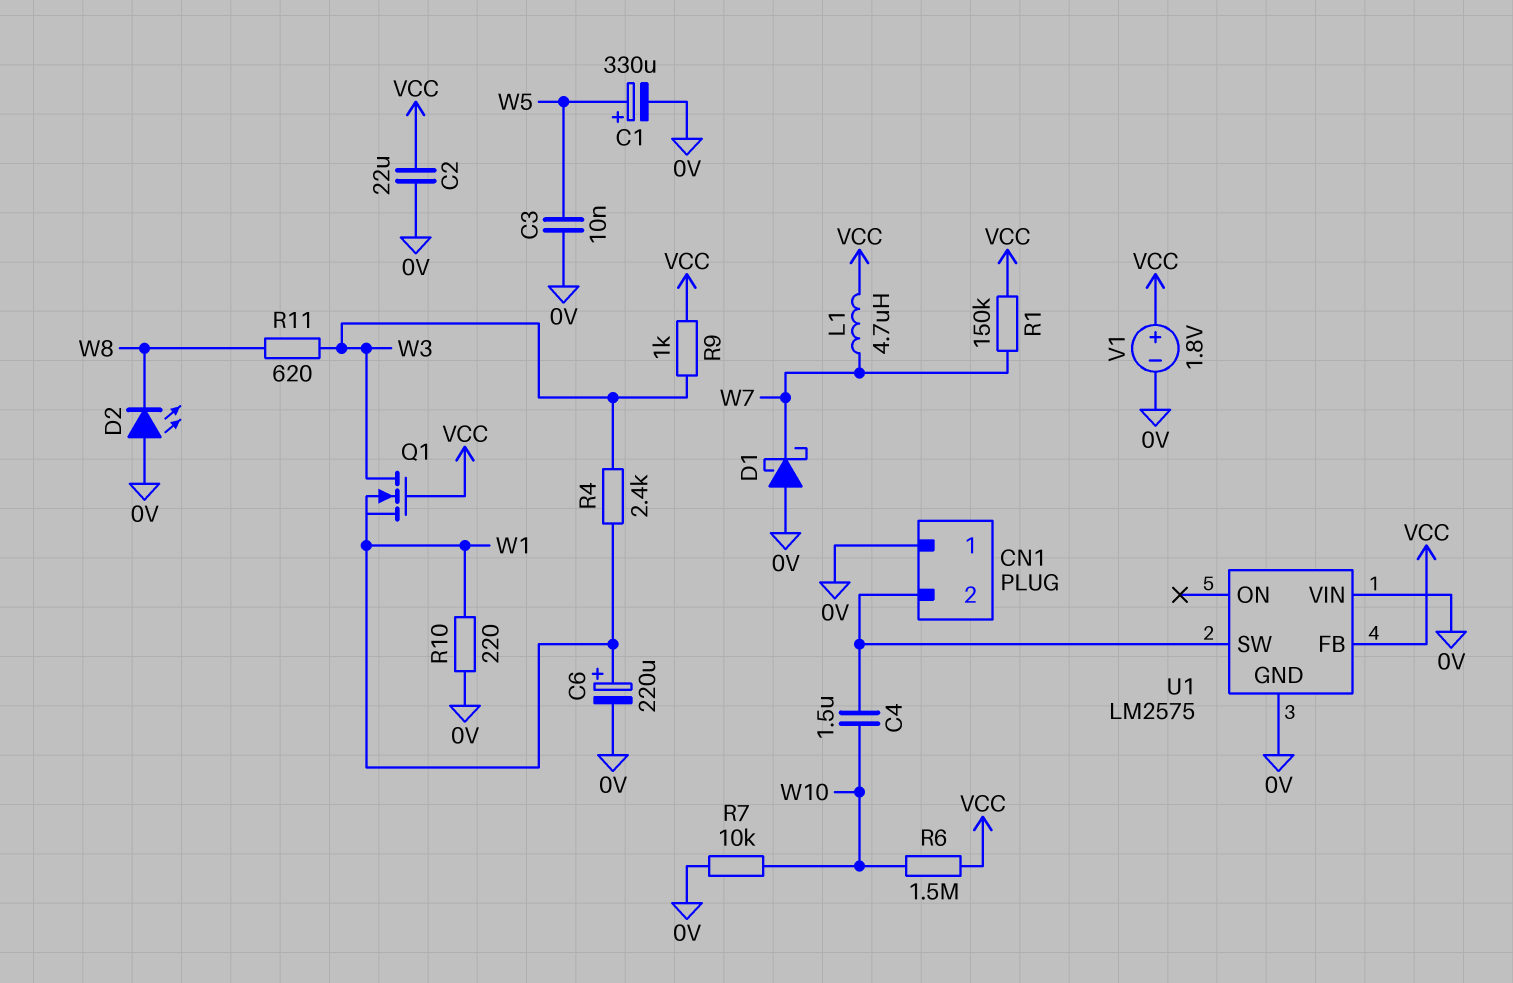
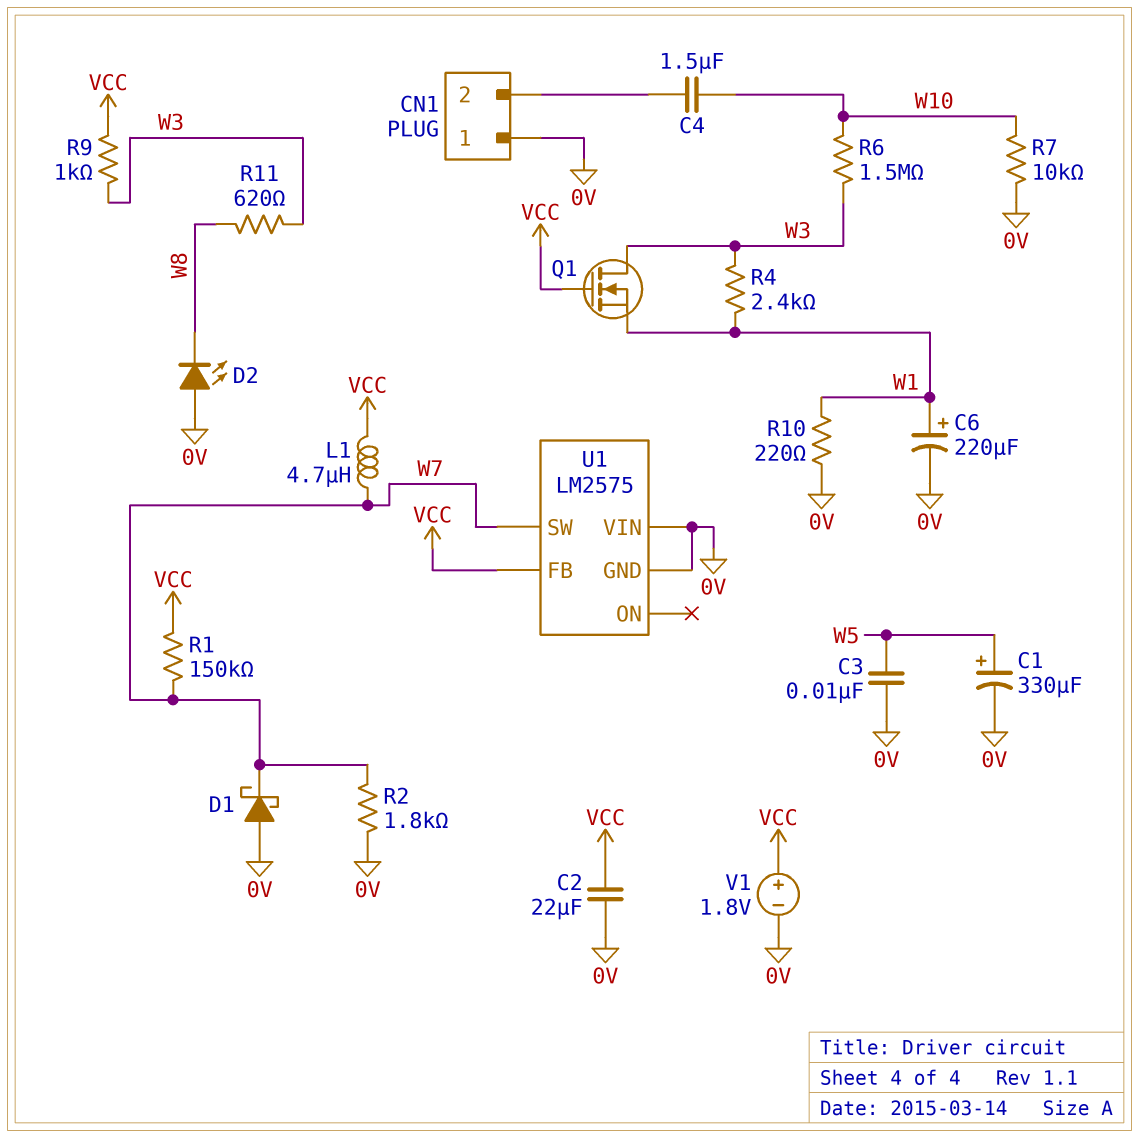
R2: none -> 1.8k (0V, W7)
R6: 1.5M (VCC, W10) -> 1.5M (W3, W10)
U1 pin SW: CN1/2 -> W7

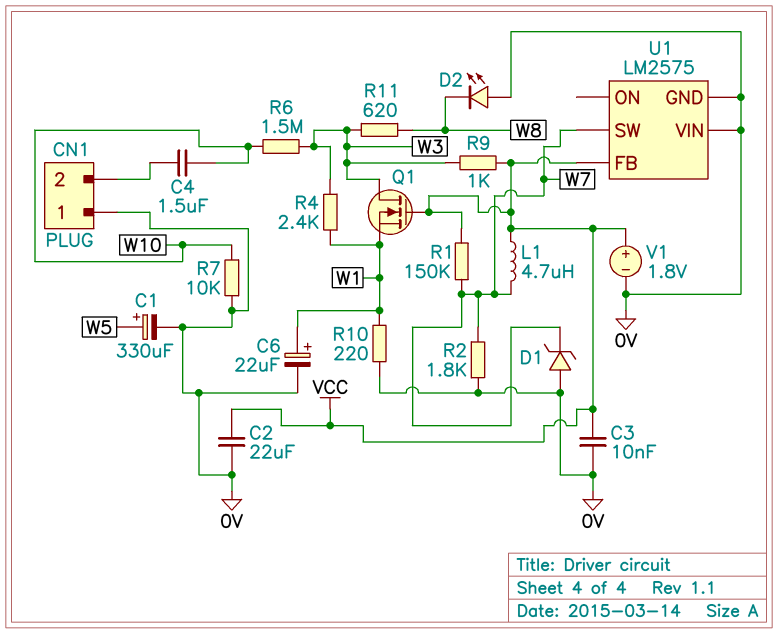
C3: 10nF (0V, W5) -> 10nF (0V, VCC)
C6: 220uF (plus W1, minus 0V) -> 22uF (plus W1, minus 0V)
D1: schottky (A 0V, K W7) -> zener (A 0V, K W7)

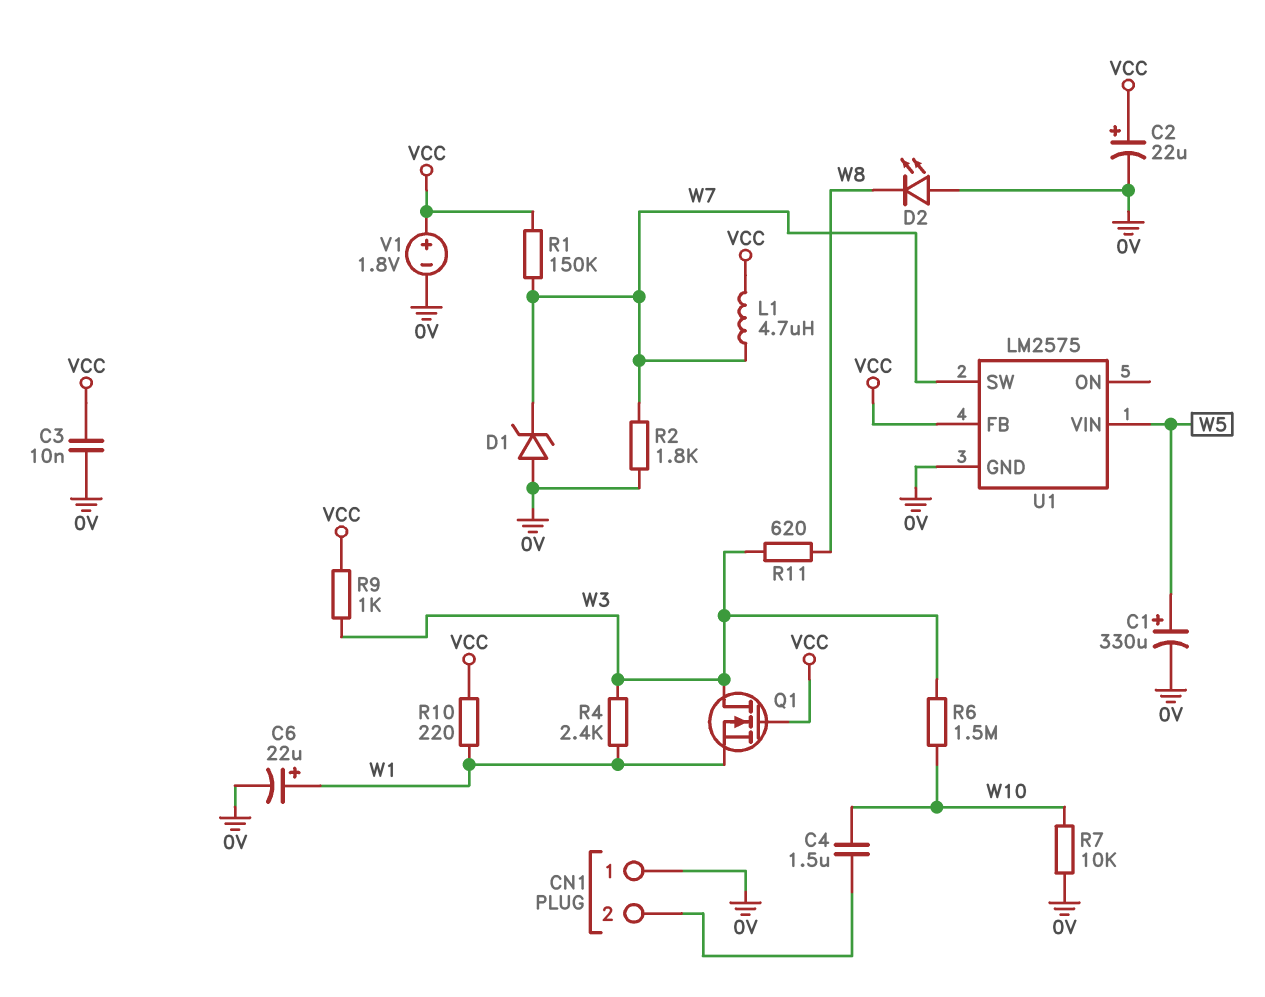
C2: 22uF (0V, VCC) -> 22uF (plus VCC, minus 0V)
R10: 220 (0V, W1) -> 220 (VCC, W1)
U1 pin VIN: 0V -> W5

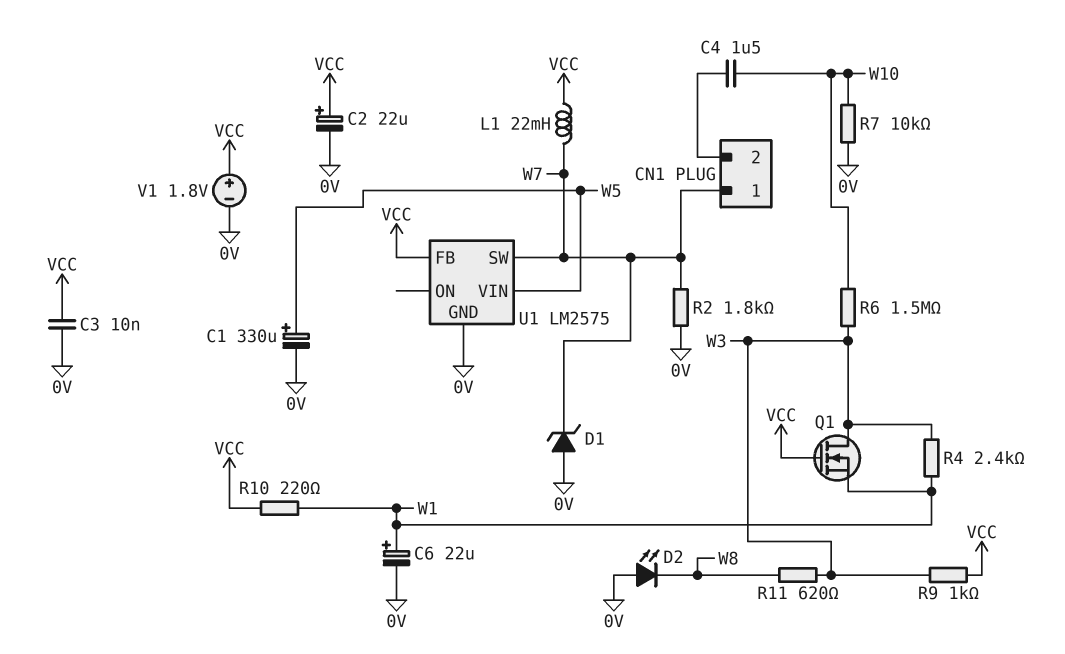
CN1 pin 1: 0V -> W7
L1: 4.7uH (VCC, W7) -> 22mH (VCC, W7)
R1: 150k (VCC, W7) -> none

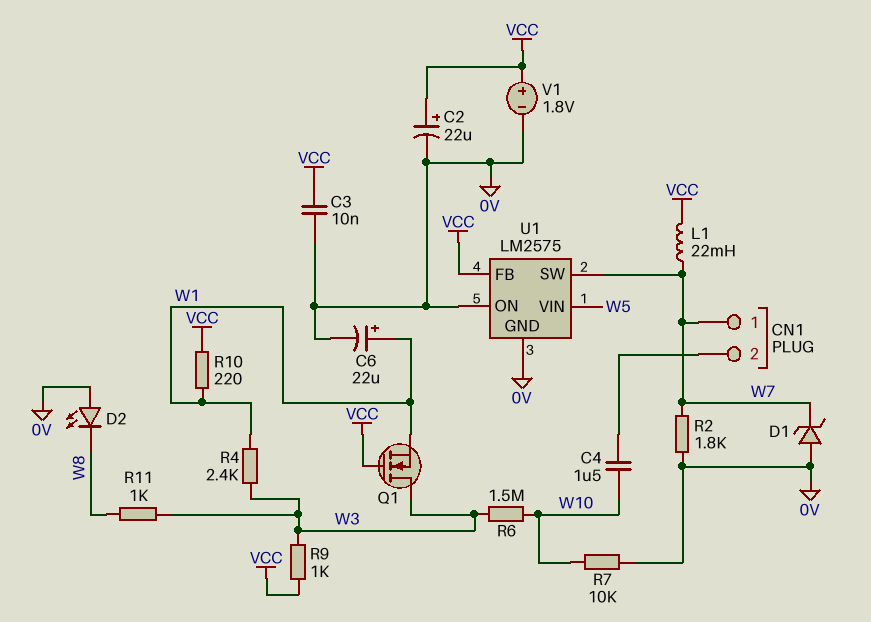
C1: 330uF (plus W5, minus 0V) -> none
R11: 620 (W3, W8) -> 1k (W3, W8)
U1 pin ON: none -> 0V

